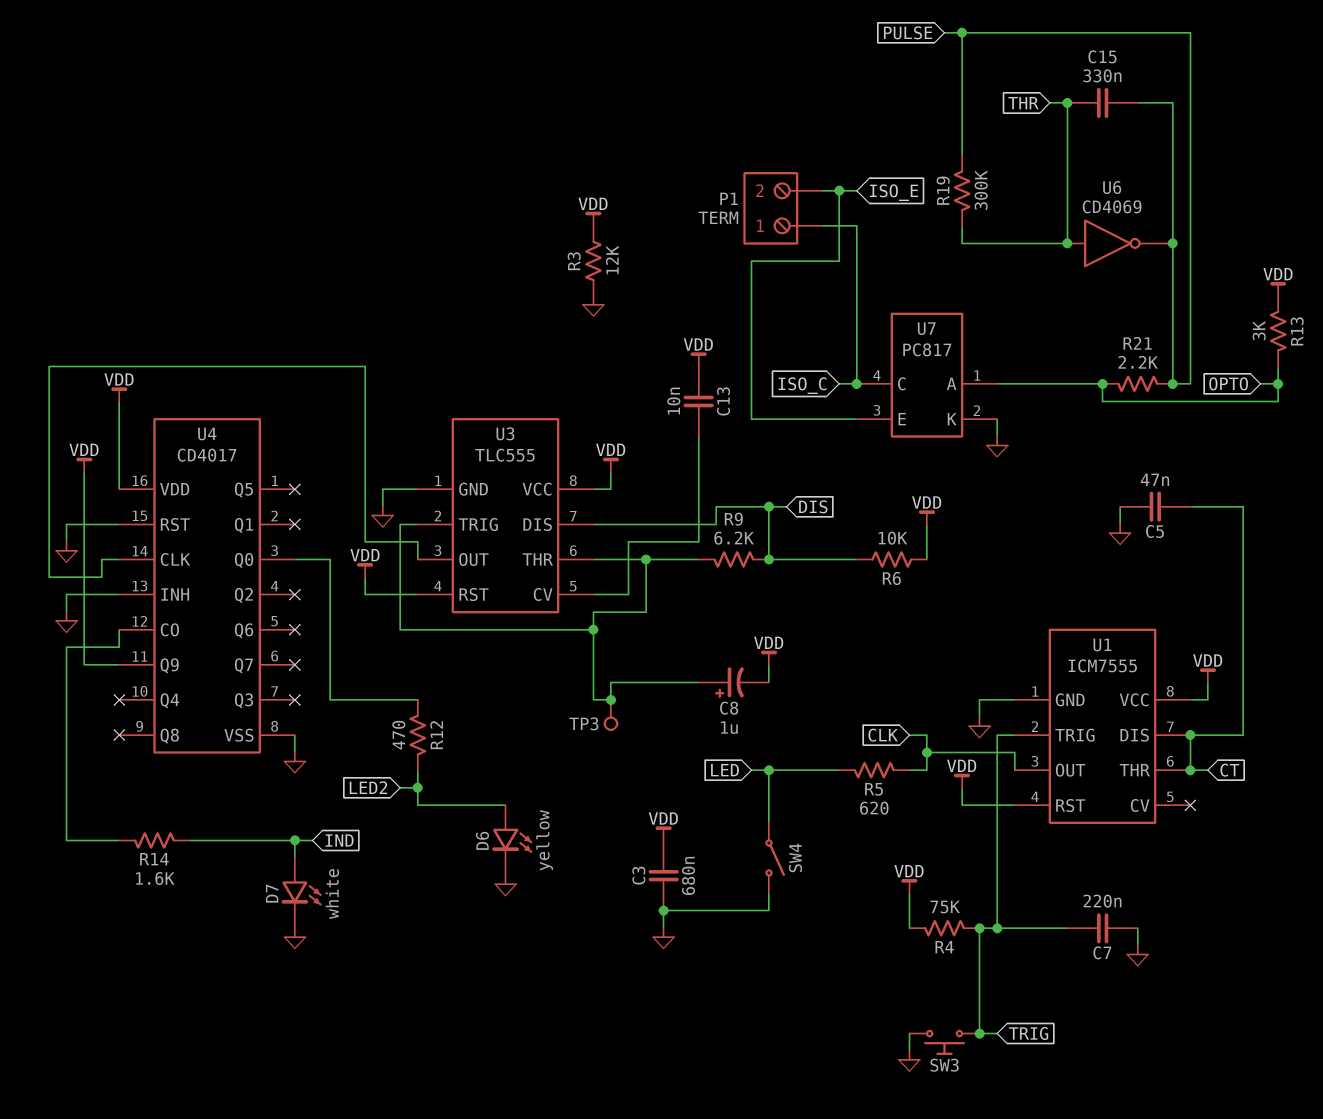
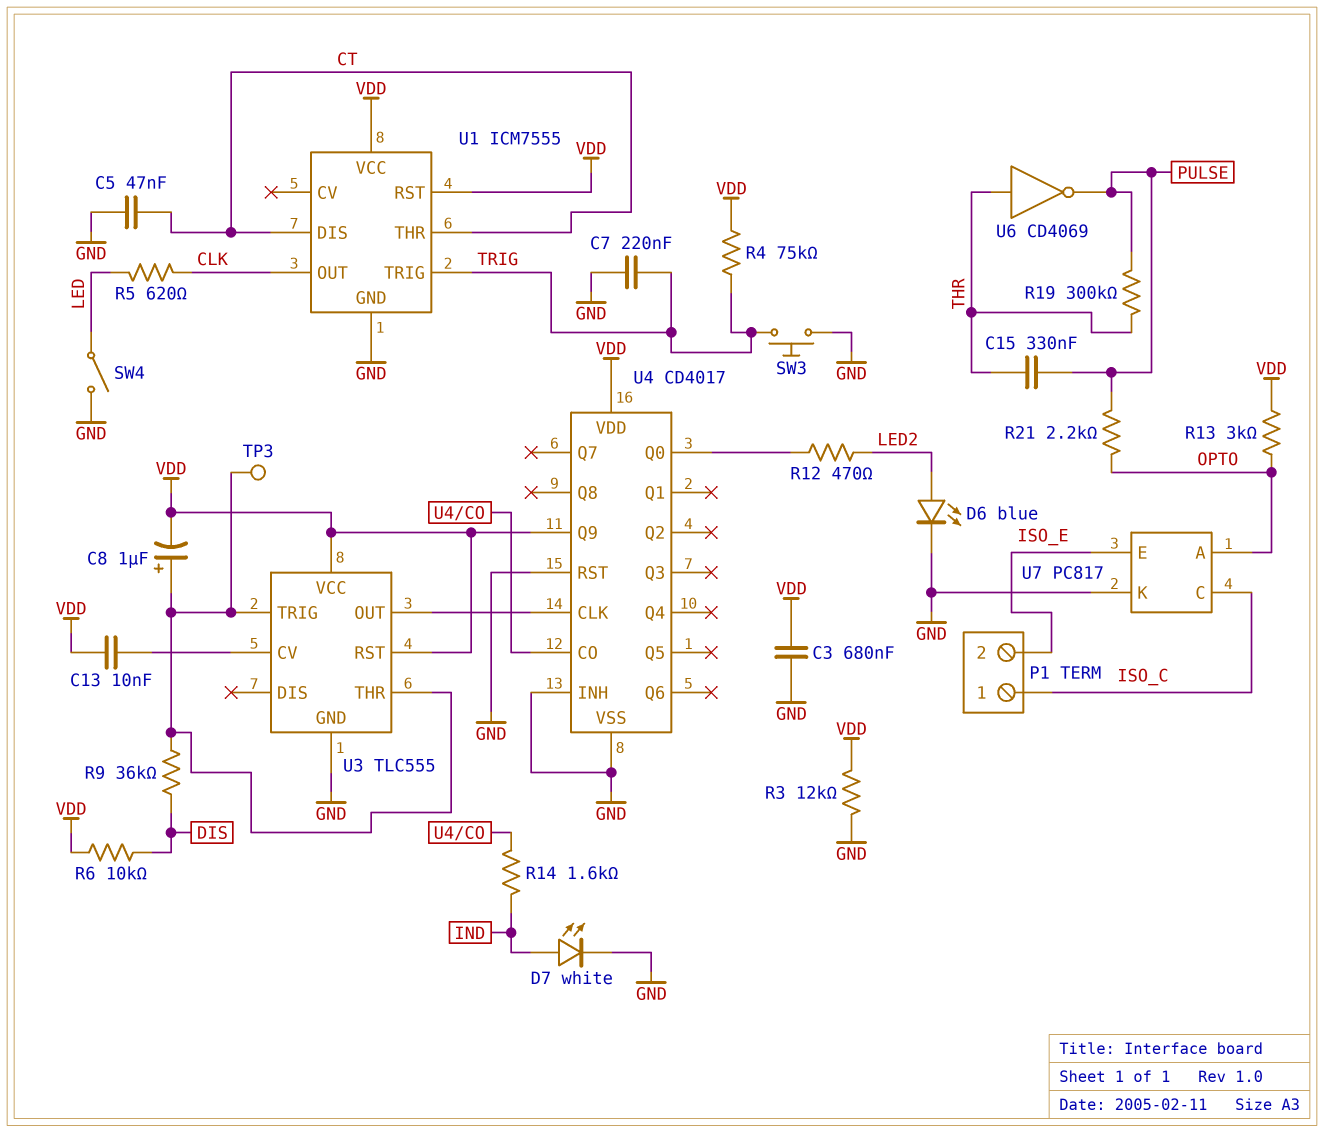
D6: LED yellow (A LED2, K GND) -> LED blue (A LED2, K GND)
R9: 6.2k (DIS, U3/THR) -> 36k (DIS, U3/THR)
U3 pin DIS: DIS -> none

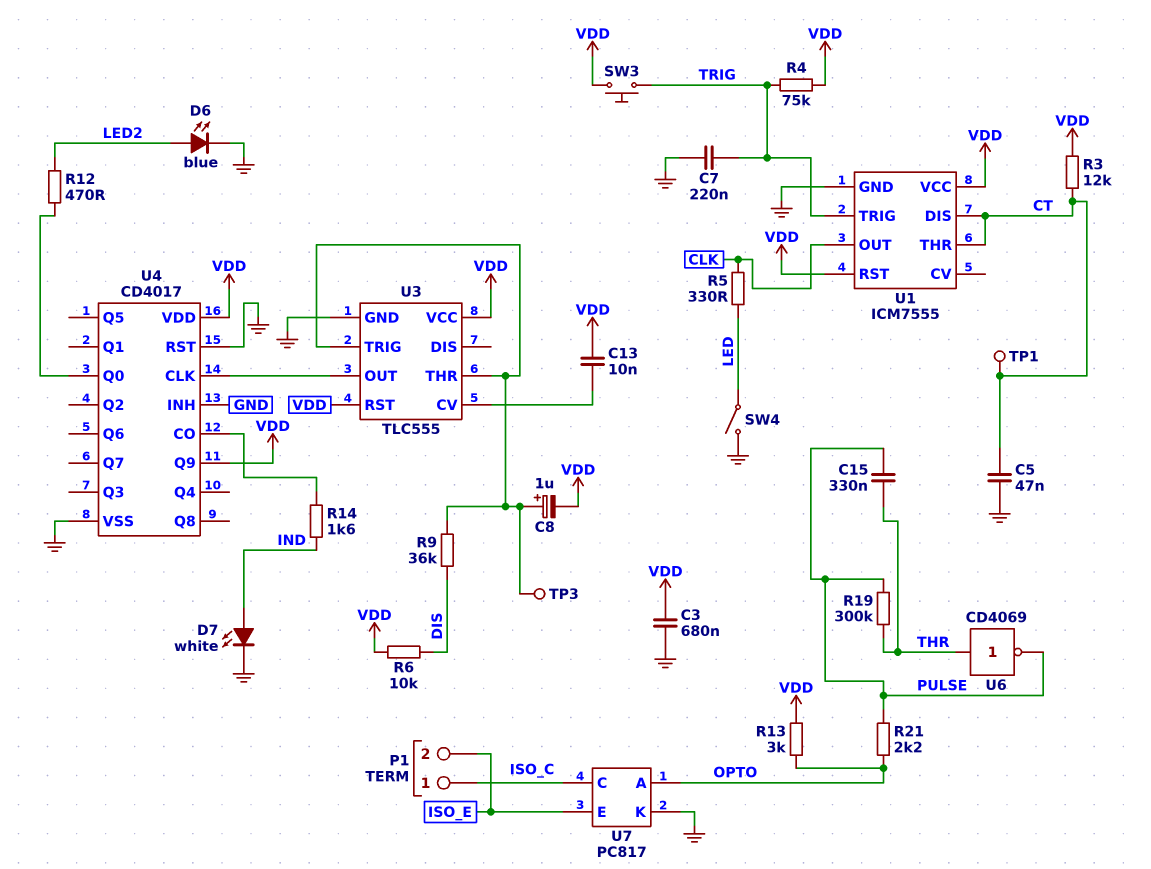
R3: 12k (GND, VDD) -> 12k (CT, VDD)
R5: 620 (CLK, LED) -> 330 (CLK, LED)
SW3: button (GND, TRIG) -> button (TRIG, VDD)
TP1: none -> test point (CT)

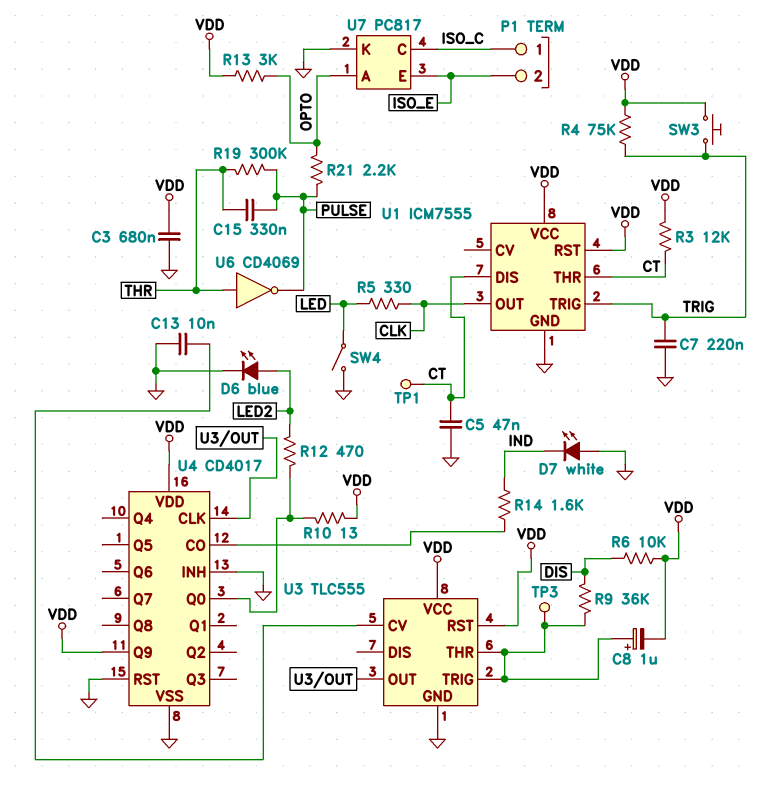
C13: 10nF (U3/CV, VDD) -> 10nF (GND, U3/CV)
D7: LED white (A IND, K GND) -> LED white (A GND, K IND)
R10: none -> 13 (U4/Q0, VDD)

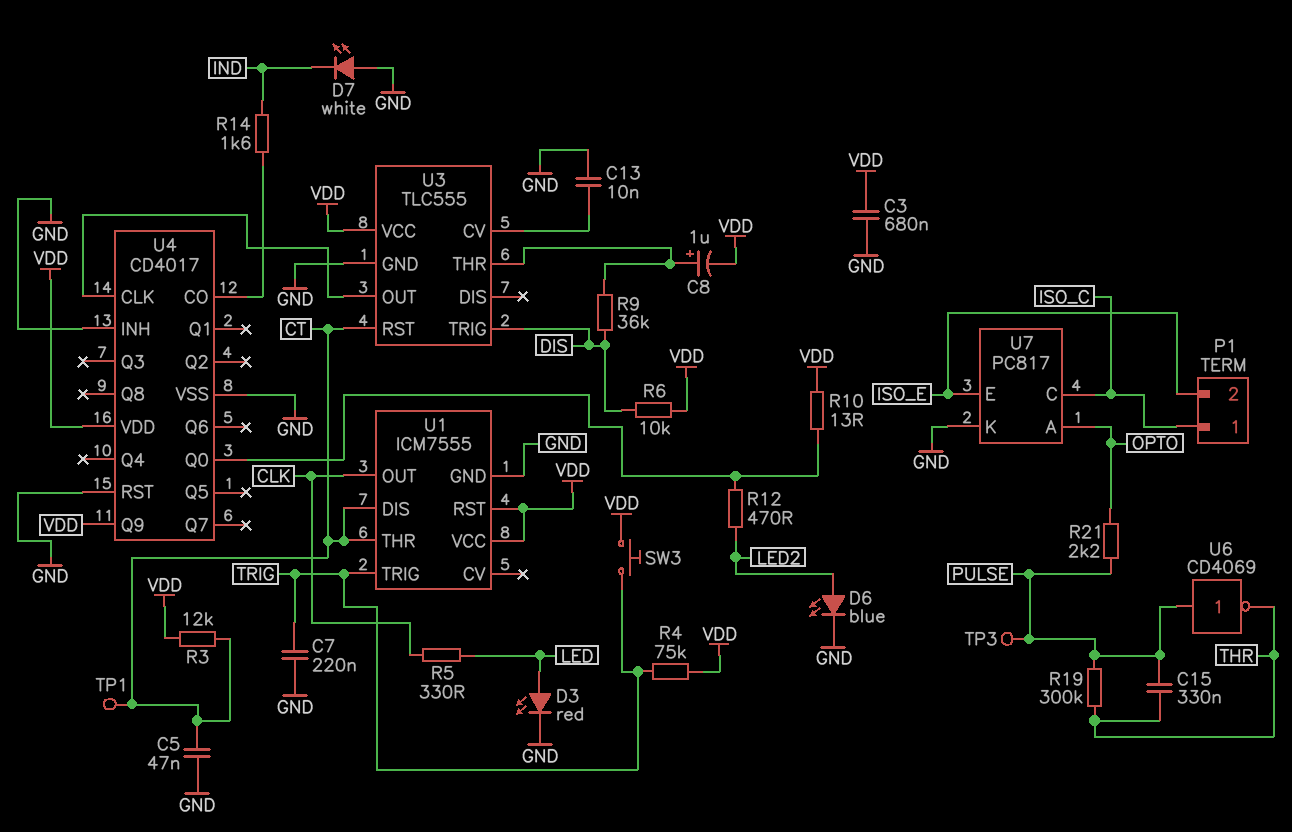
D3: none -> LED red (A LED, K GND)
R13: 3k (OPTO, VDD) -> none
SW4: switch (GND, LED) -> none
TP3: test point (U3/THR) -> test point (PULSE)
U3 pin RST: VDD -> CT
U3 pin TRIG: U3/THR -> DIS
U6: NOT CD4069 (in THR, out PULSE) -> NOT CD4069 (in PULSE, out THR)

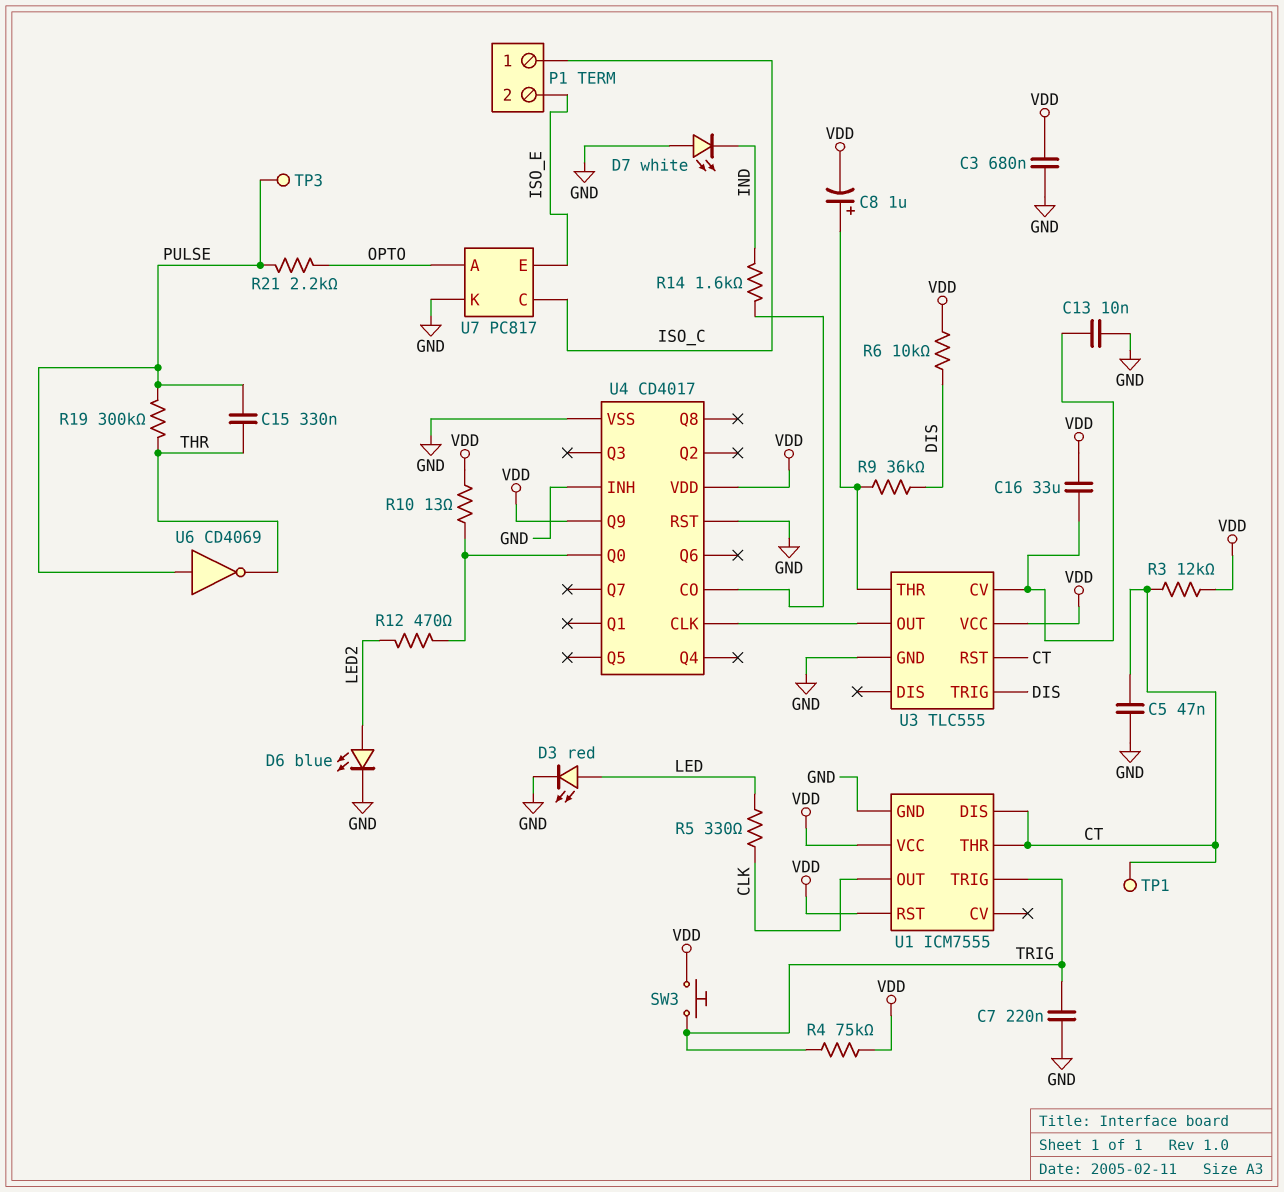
C16: none -> 33uF (U3/CV, VDD)

